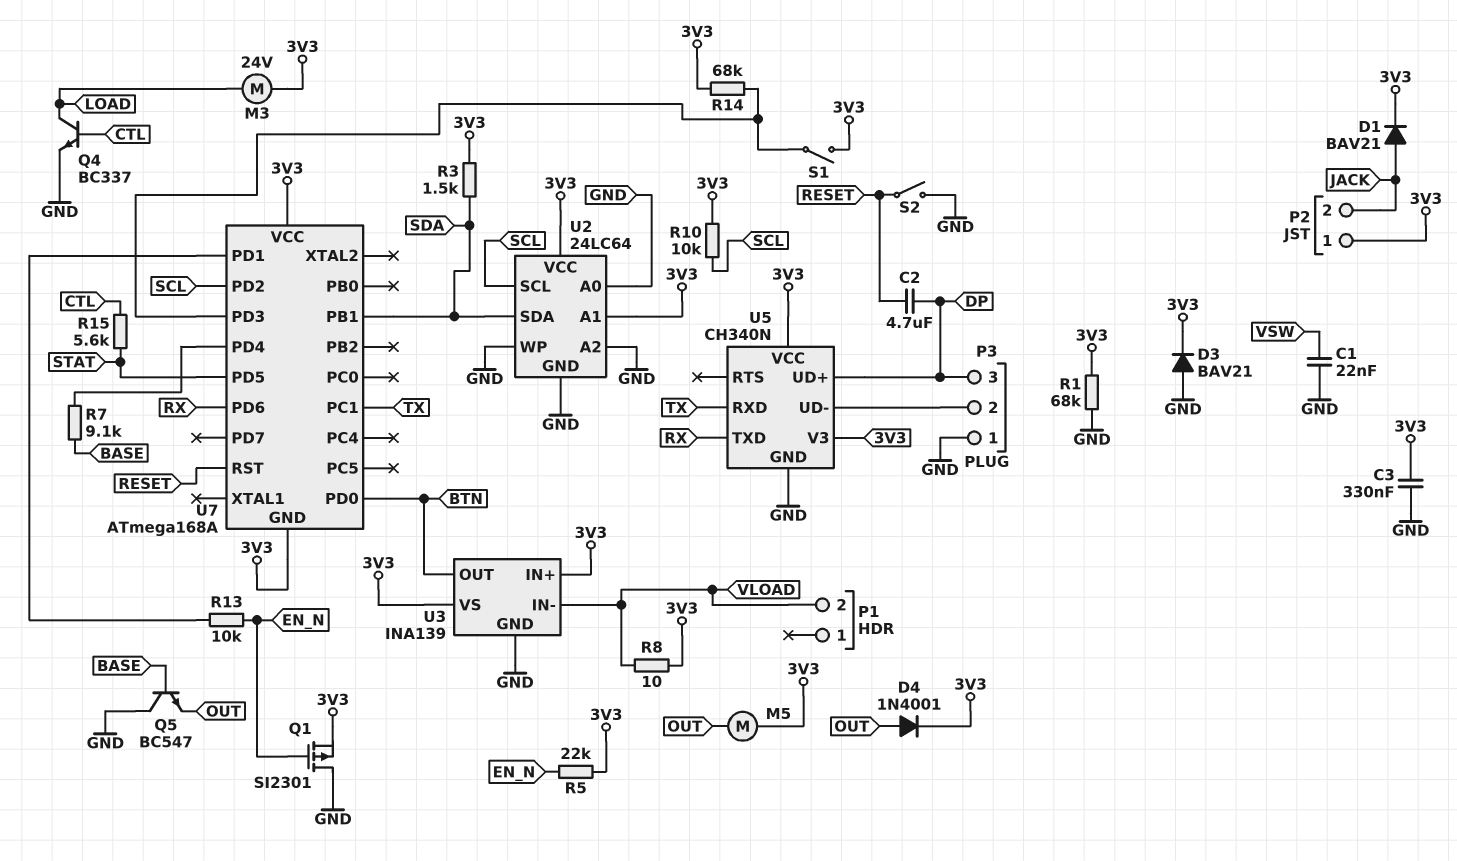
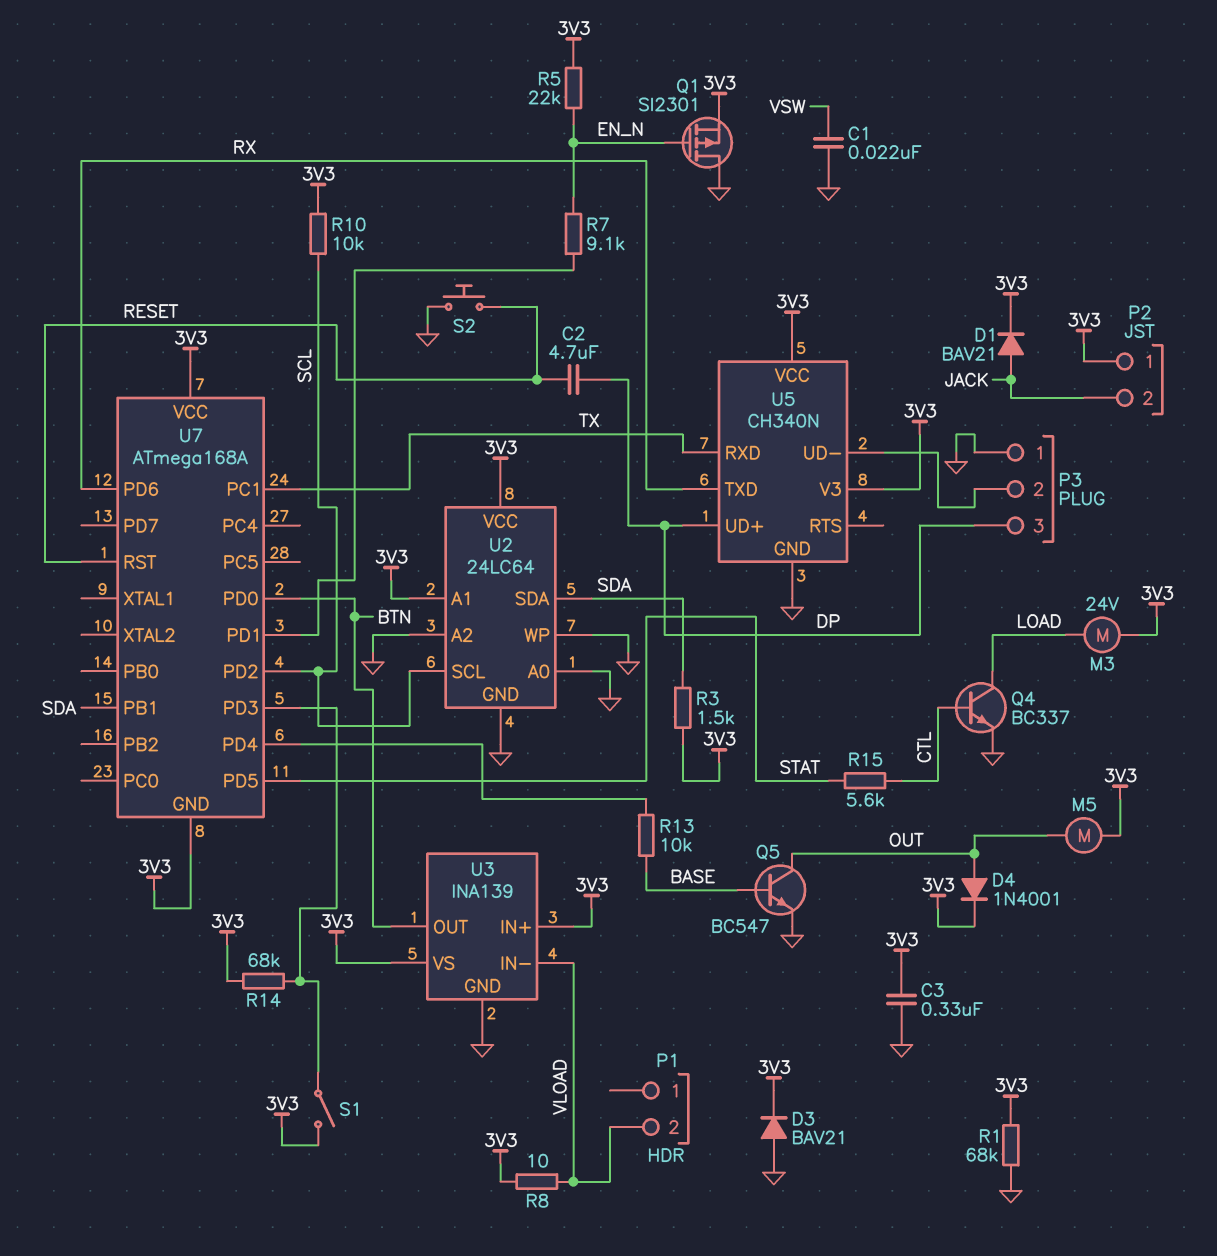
Q5: NPN BC547 (B BASE, C GND, E OUT) -> NPN BC547 (B BASE, C OUT, E GND)
R7: 9.1k (BASE, U7/PD4) -> 9.1k (EN_N, U7/PD1)
R13: 10k (EN_N, U7/PD1) -> 10k (BASE, U7/PD4)
S2: switch (GND, RESET) -> button (GND, RESET)

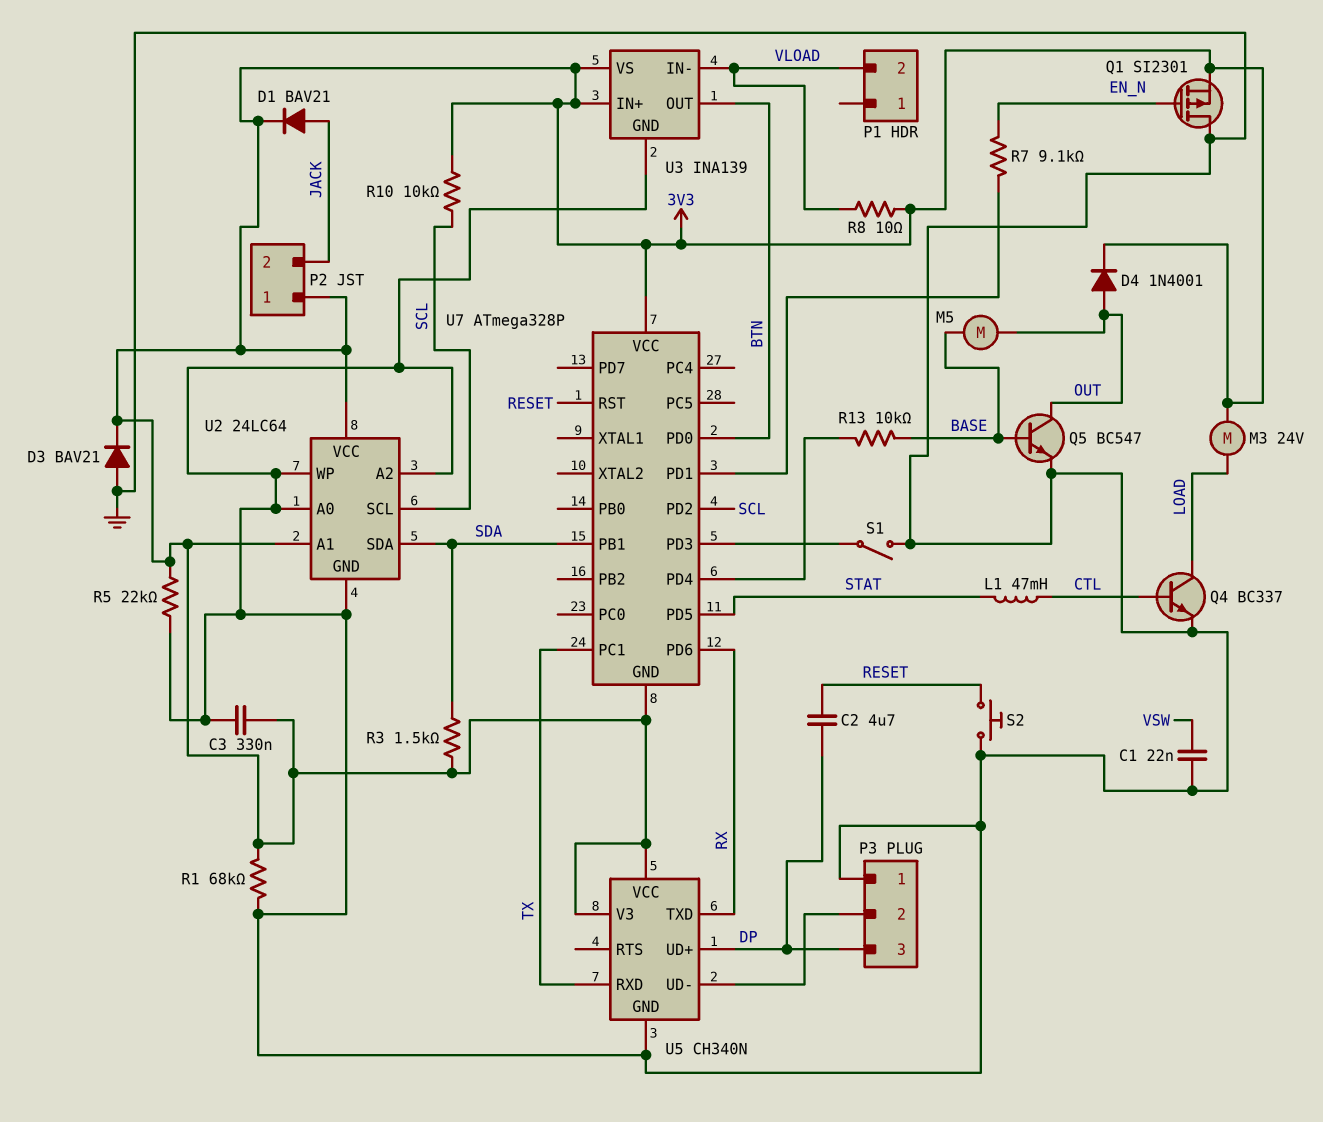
L1: none -> 47mH (CTL, STAT)
M5: motor (3V3, OUT) -> motor (BASE, OUT)
R5: 22k (3V3, EN_N) -> 22k (3V3, GND)
R14: 68k (3V3, U7/PD3) -> none
R15: 5.6k (CTL, STAT) -> none
S1: switch (3V3, U7/PD3) -> switch (GND, U7/PD3)
U7: ATmega168A -> ATmega328P

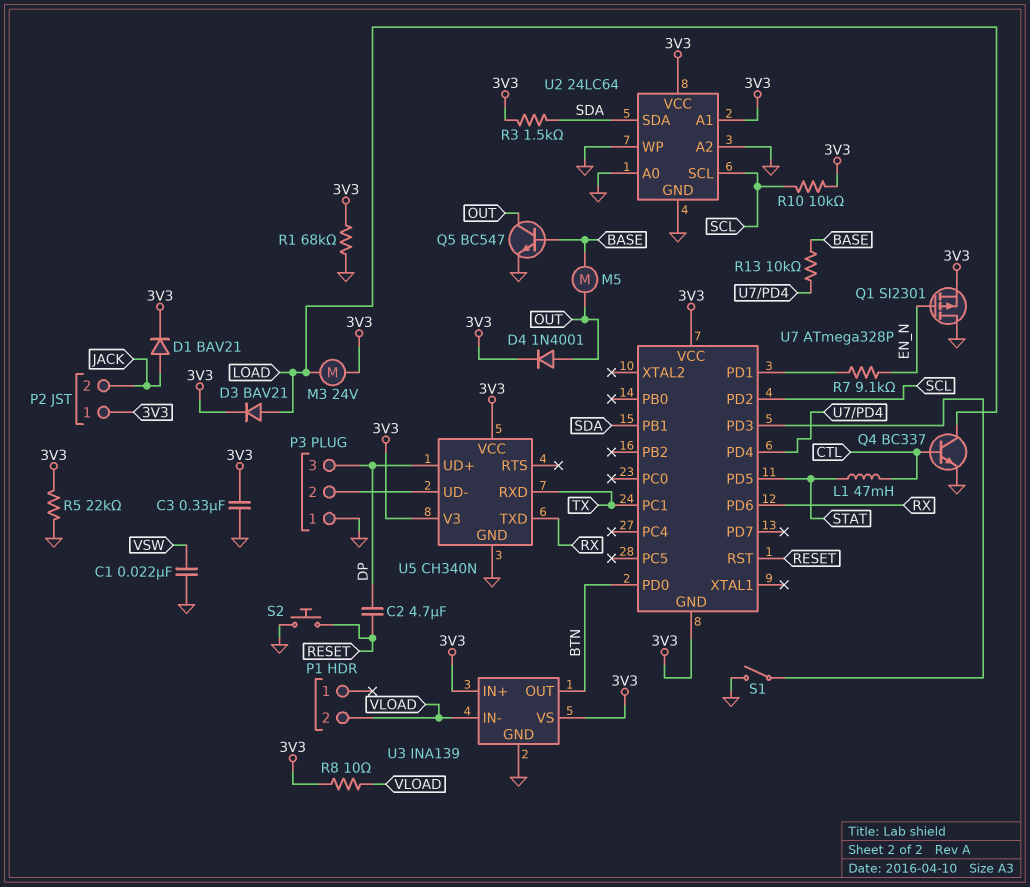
D3: diode BAV21 (A GND, K 3V3) -> diode BAV21 (A LOAD, K 3V3)

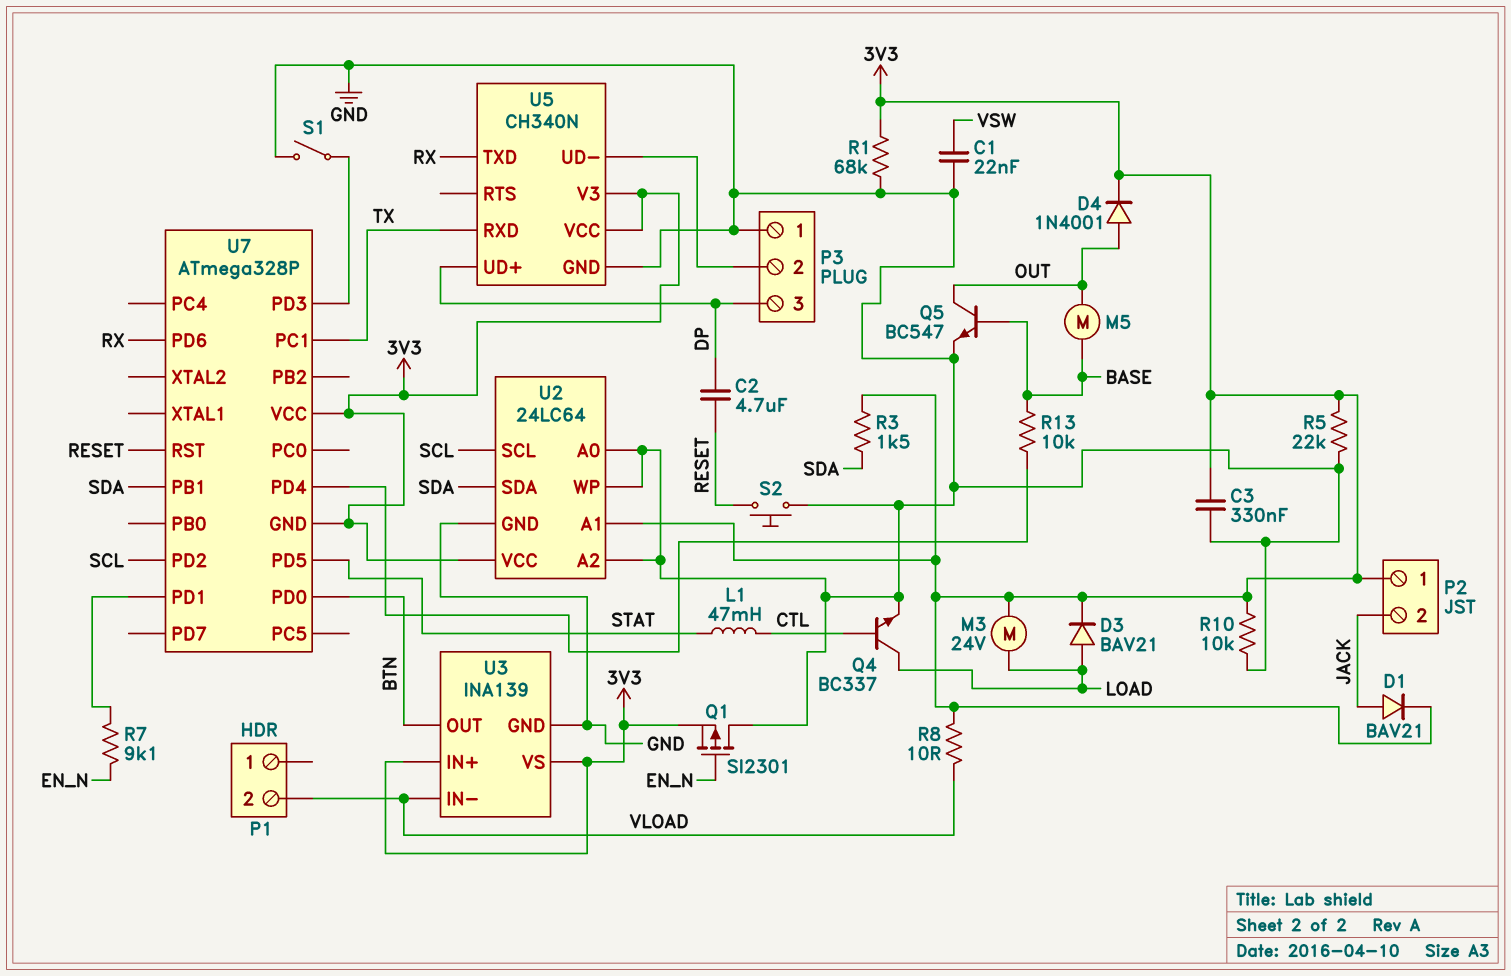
R10: 10k (3V3, SCL) -> 10k (3V3, GND)

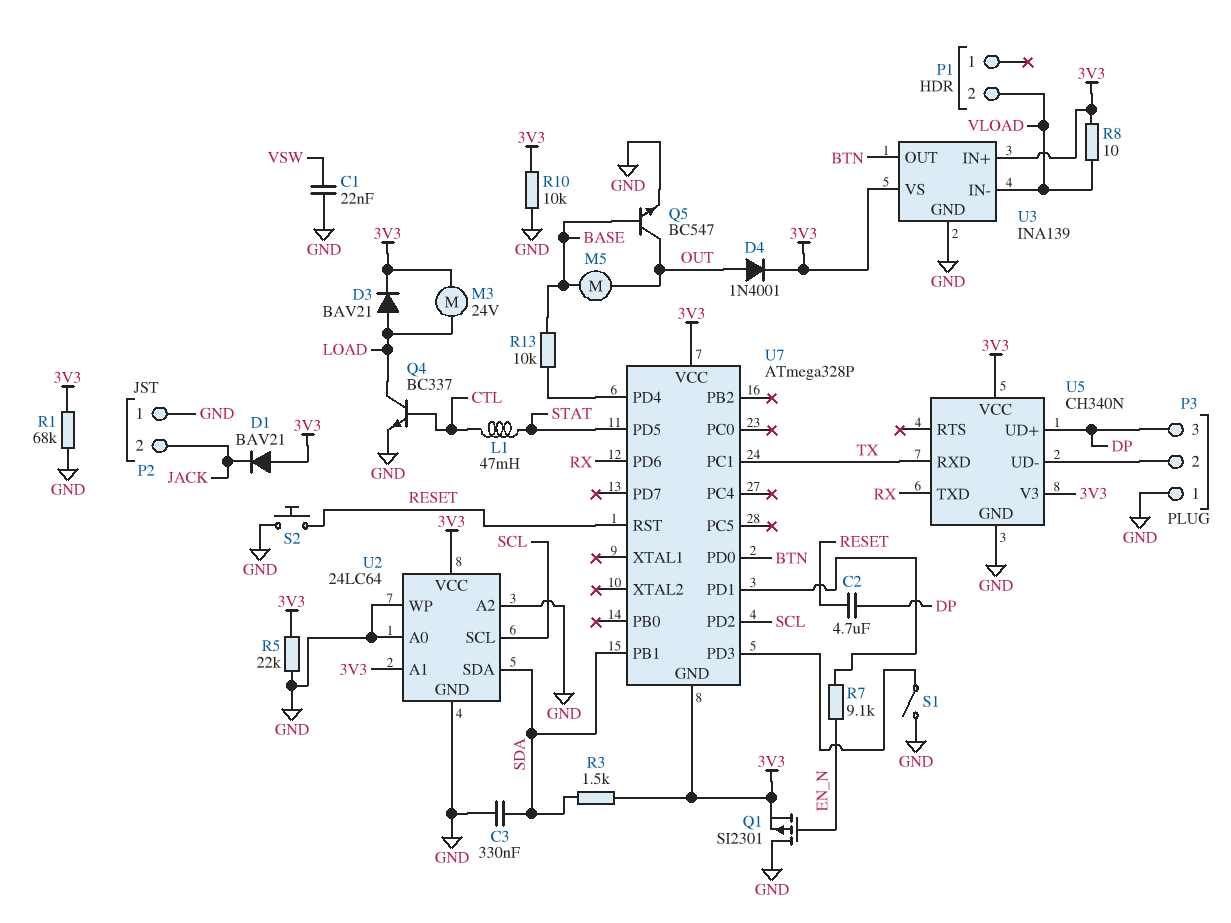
C3: 330nF (3V3, GND) -> 330nF (GND, SDA)
D1: diode BAV21 (A JACK, K 3V3) -> diode BAV21 (A 3V3, K JACK)
P2 pin 1: 3V3 -> GND

